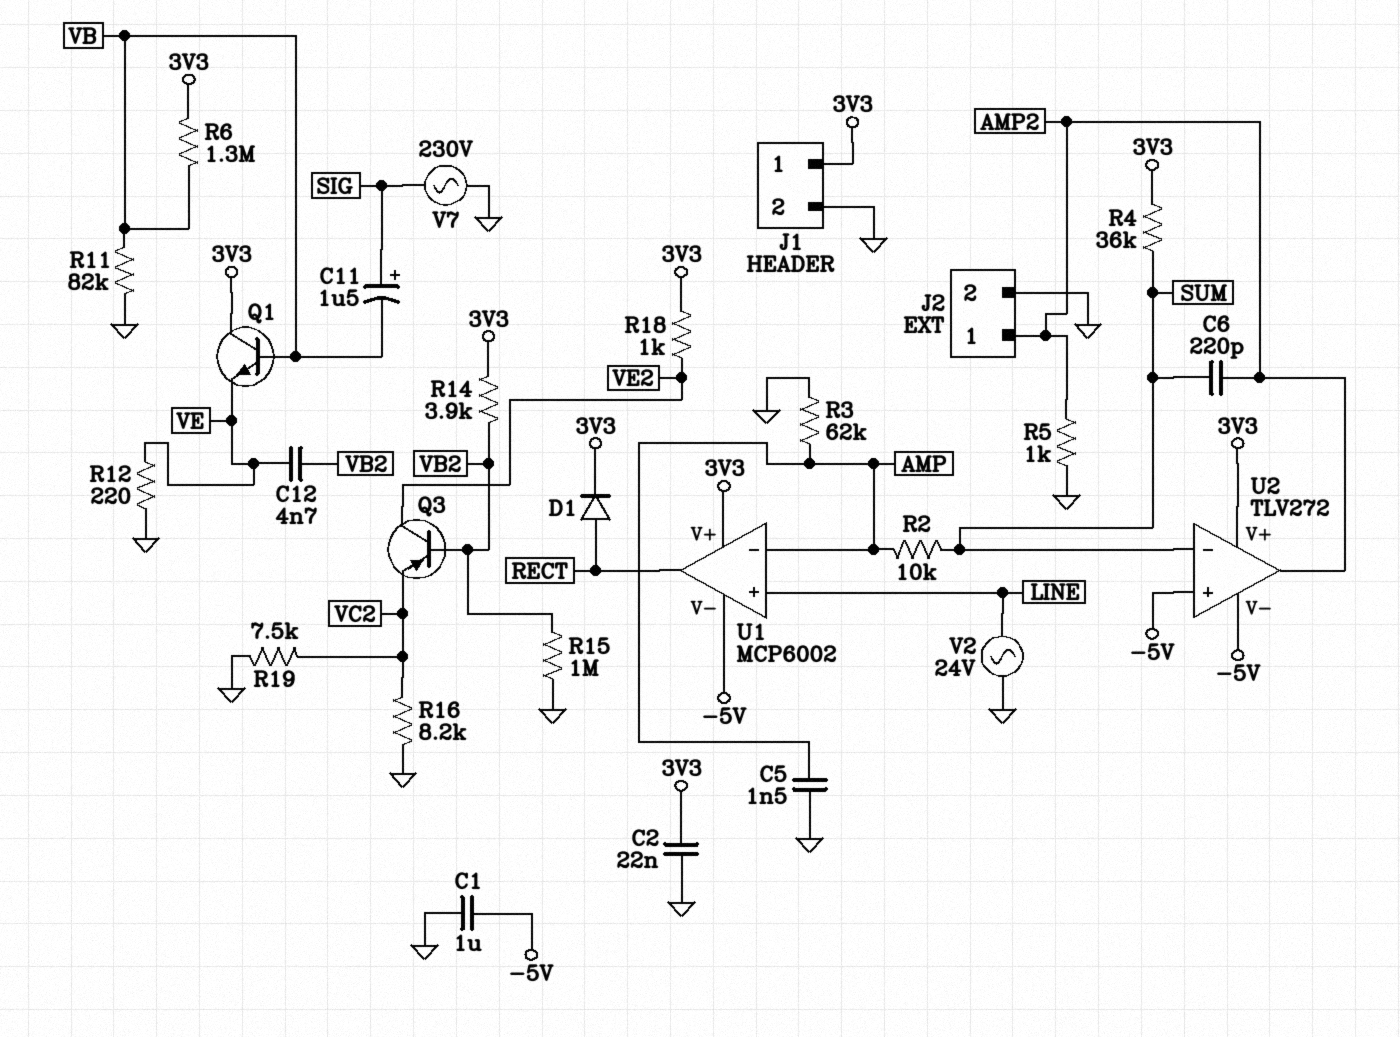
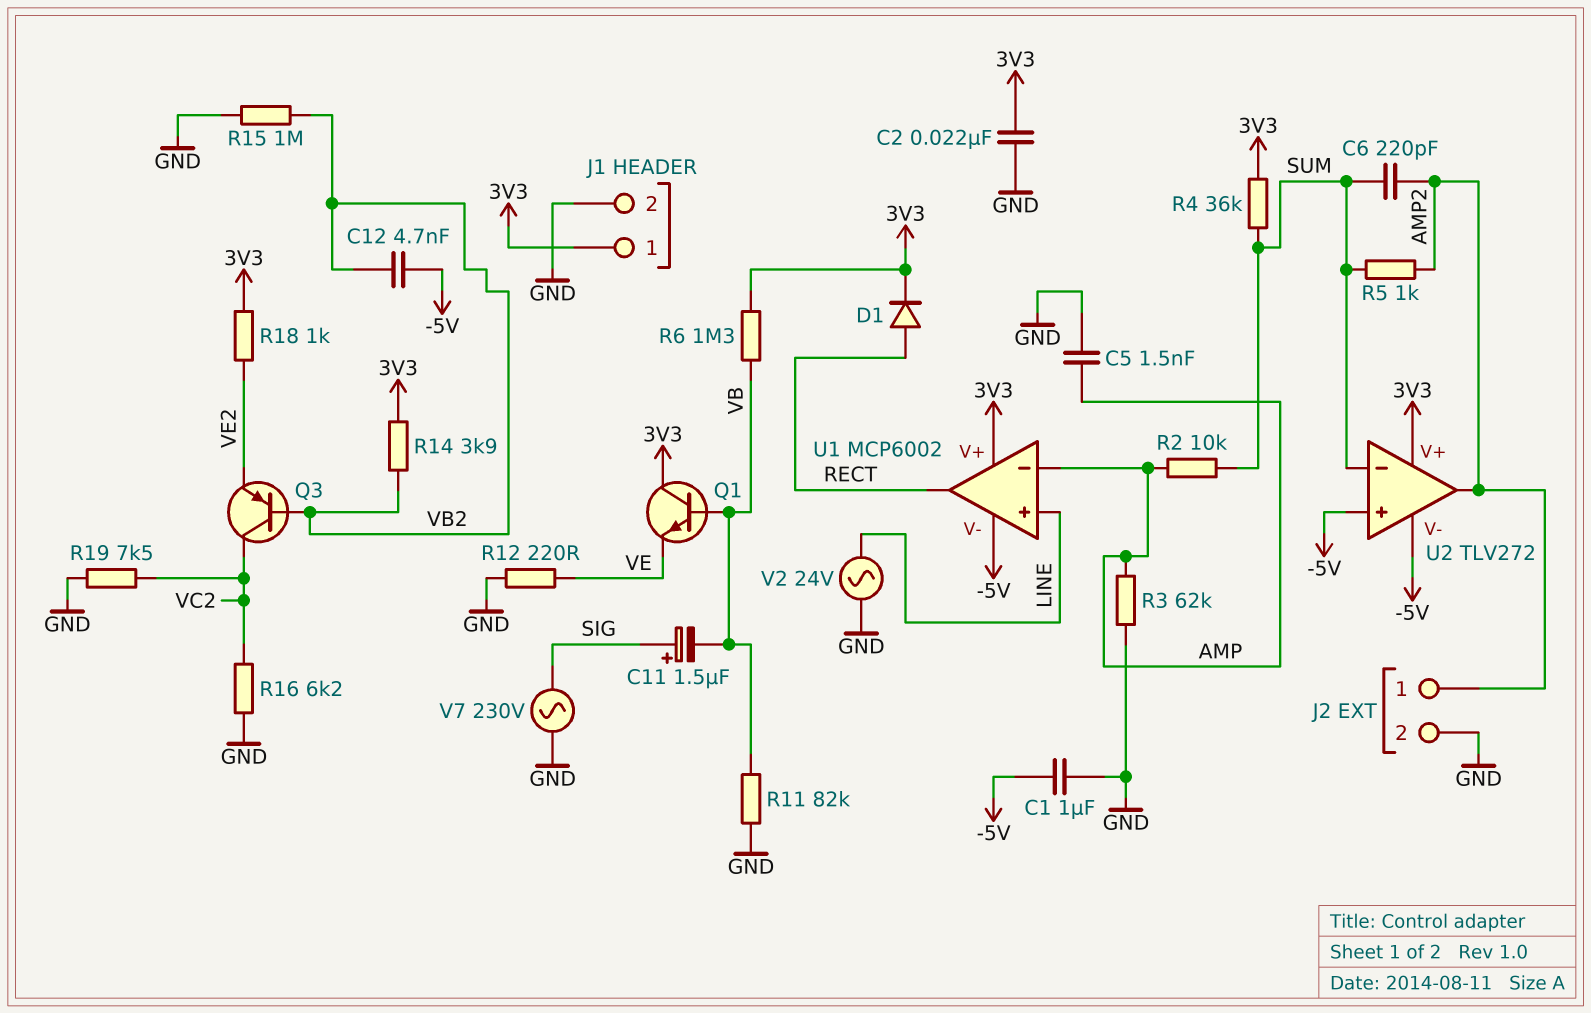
C12: 4.7nF (VB2, VE) -> 4.7nF (-5V, VB2)
Q3: PNP (B VB2, C VE2, E VC2) -> PNP (B VB2, C VC2, E VE2)
R5: 1k (AMP2, GND) -> 1k (AMP2, SUM)
R16: 8.2k (GND, VC2) -> 6.2k (GND, VC2)

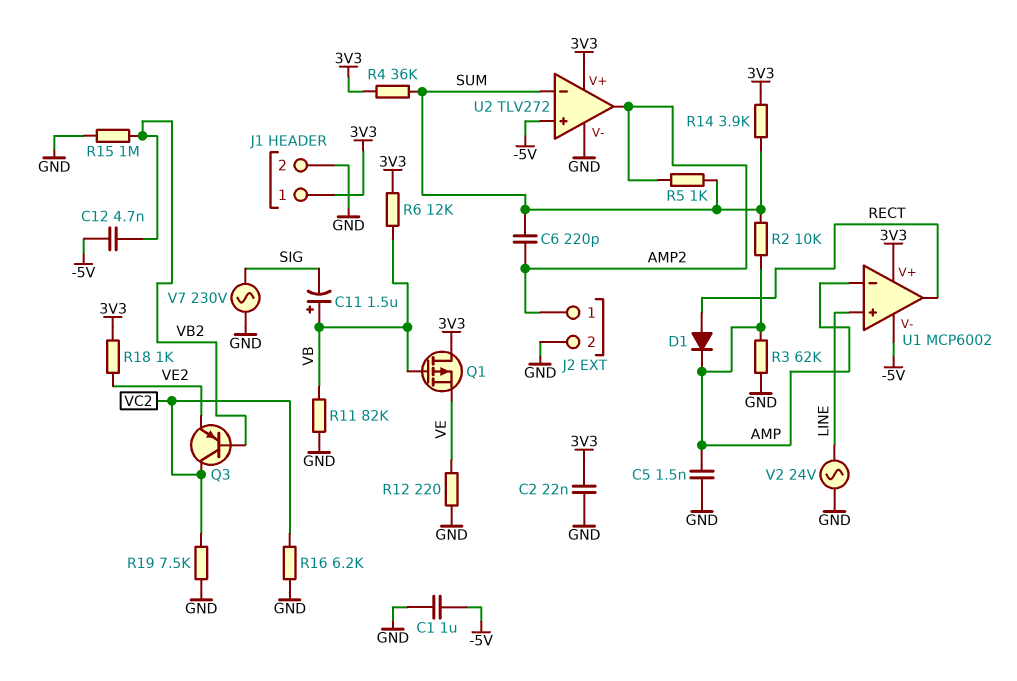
C11: 1.5uF (plus SIG, minus VB) -> 1.5uF (plus VB, minus SIG)
D1: diode (A RECT, K 3V3) -> diode (A RECT, K AMP)
Q1: NPN (B VB, C 3V3, E VE) -> PMOS (G VB, D 3V3, S VE)
R6: 1.3M (3V3, VB) -> 12k (3V3, VB)
R14: 3.9k (3V3, VB2) -> 3.9k (3V3, SUM)
U2 pin V-: -5V -> GND

